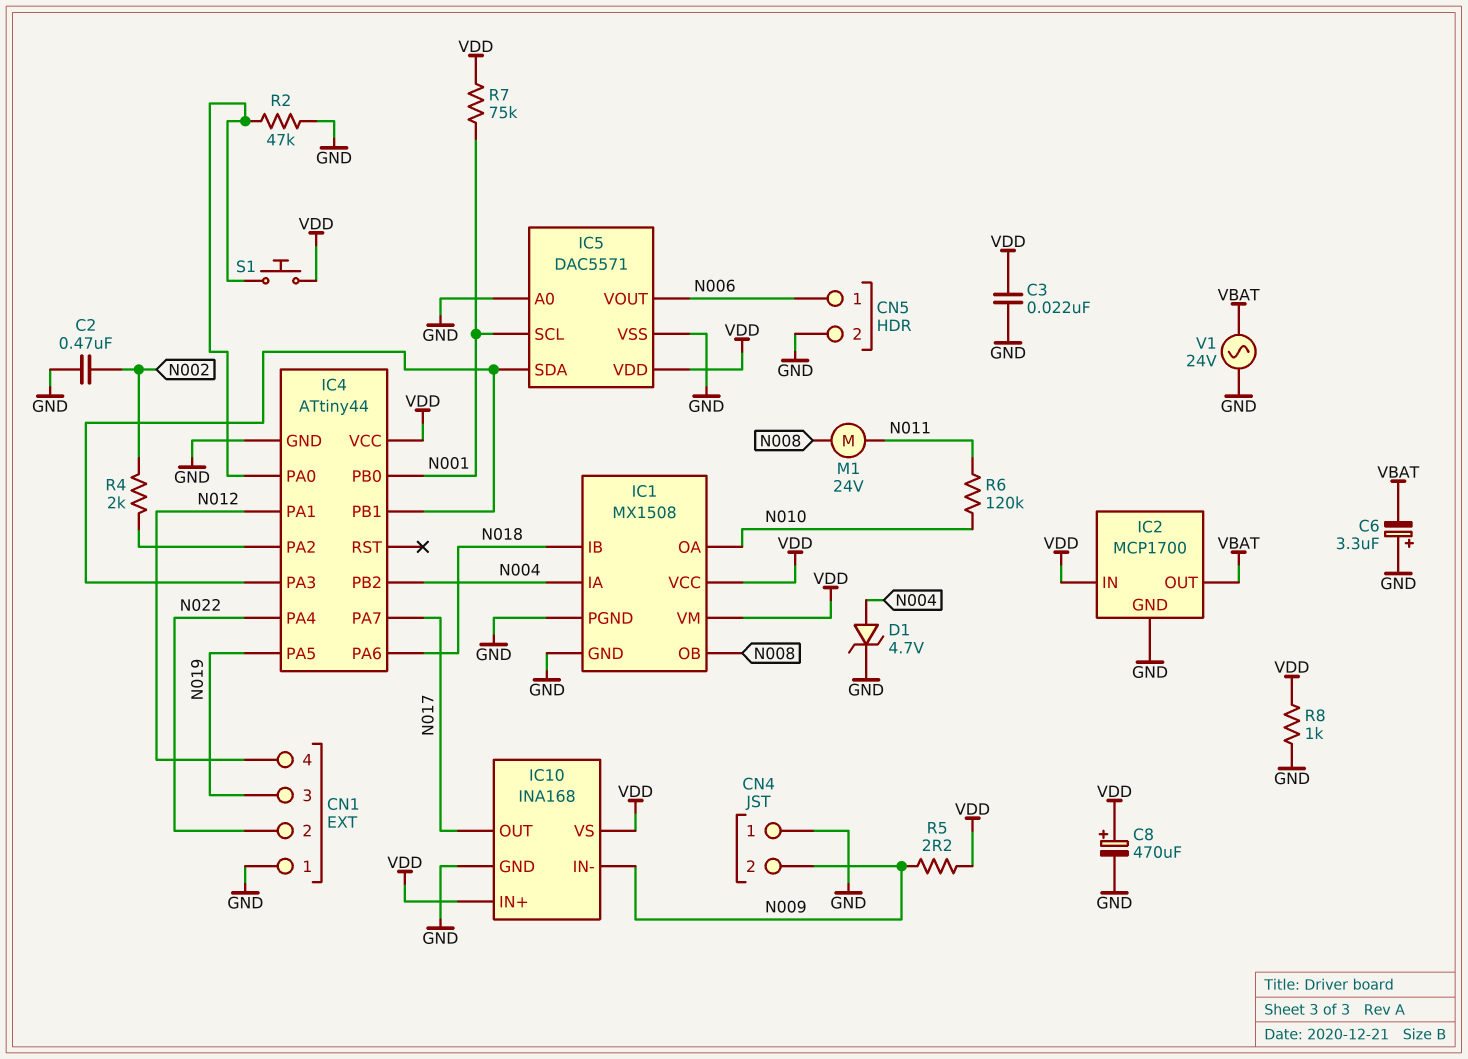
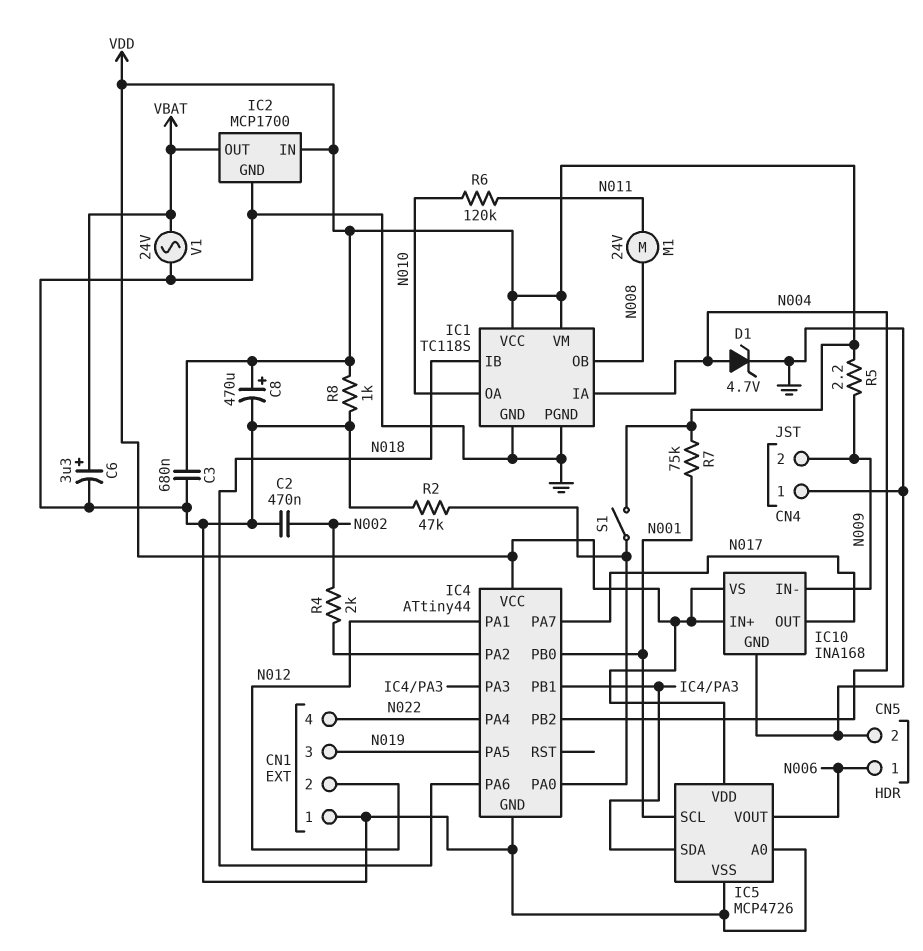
C3: 22nF (GND, VDD) -> 680nF (GND, VDD)
C6: 3.3uF (plus GND, minus VBAT) -> 3.3uF (plus VBAT, minus GND)
CN1 pin 2: N022 -> N012
CN1 pin 4: N012 -> N022
IC1: MX1508 -> TC118S
IC5: DAC5571 -> MCP4726
S1: button (IC4/PA0, VDD) -> switch (IC4/PA0, VDD)

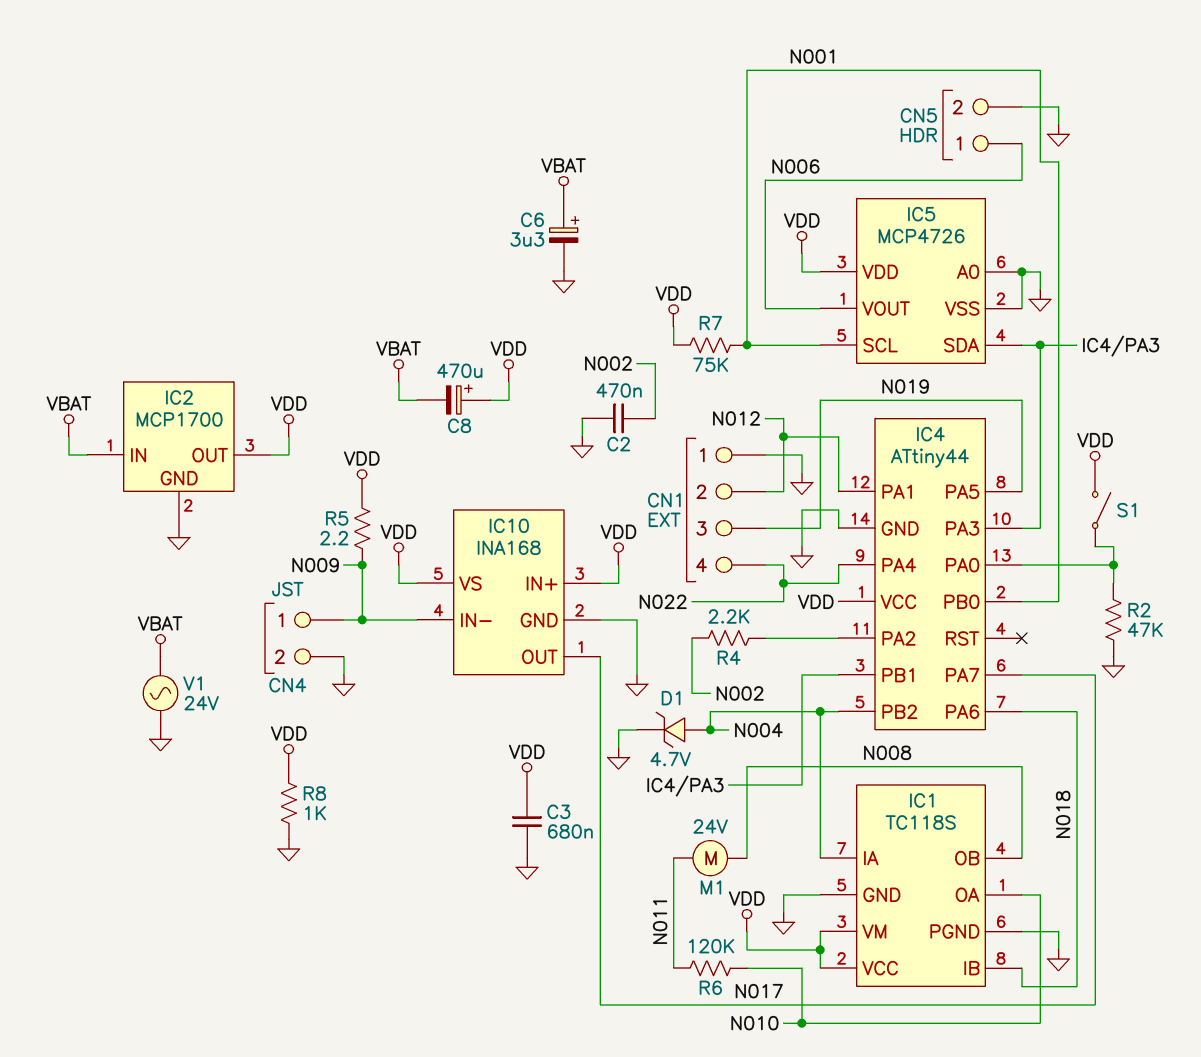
C8: 470uF (plus VDD, minus GND) -> 470uF (plus VDD, minus VBAT)
CN4 pin 1: GND -> N009
CN4 pin 2: N009 -> GND
IC2 pin IN: VDD -> VBAT
IC2 pin OUT: VBAT -> VDD
R4: 2k (IC4/PA2, N002) -> 2.2k (IC4/PA2, N002)

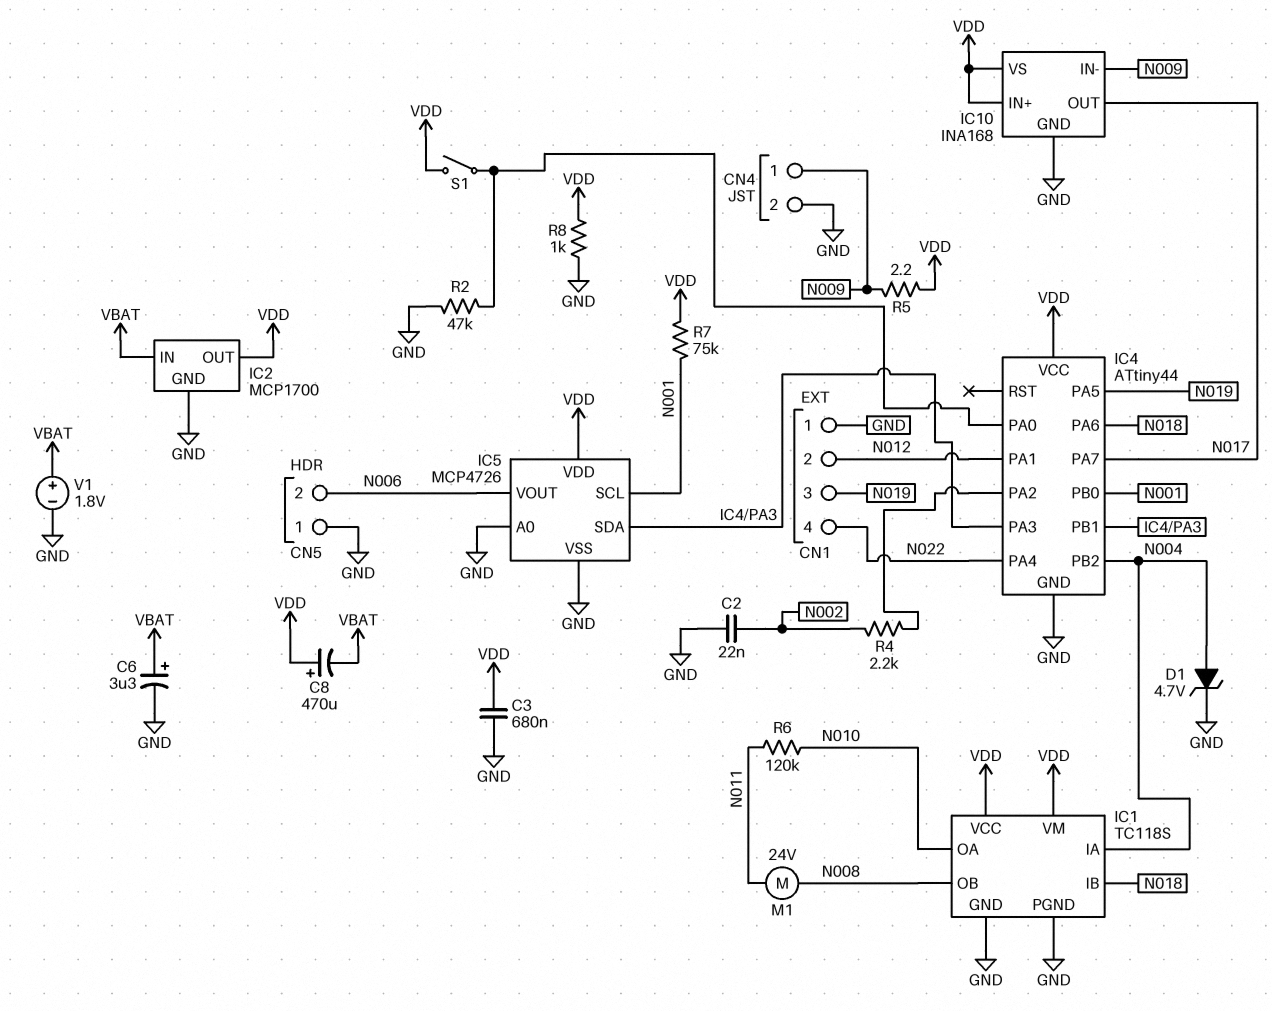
C2: 470nF (GND, N002) -> 22nF (GND, N002)
CN5 pin 1: N006 -> GND
CN5 pin 2: GND -> N006
V1: AC 24V (GND, VBAT) -> 1.8V (plus VBAT, minus GND)

